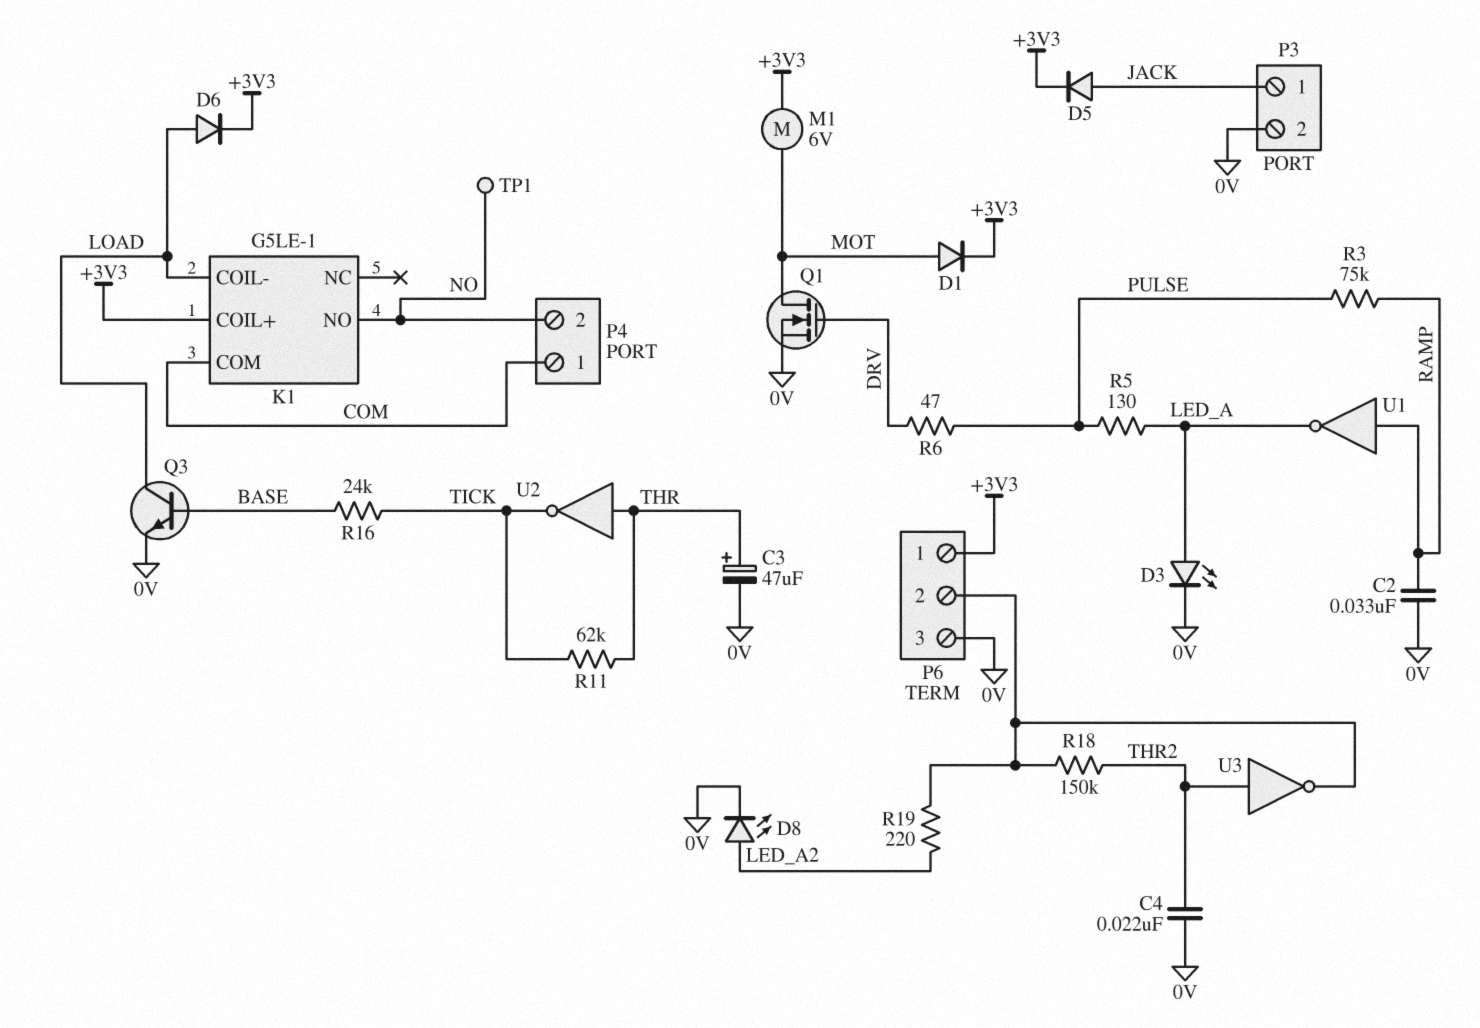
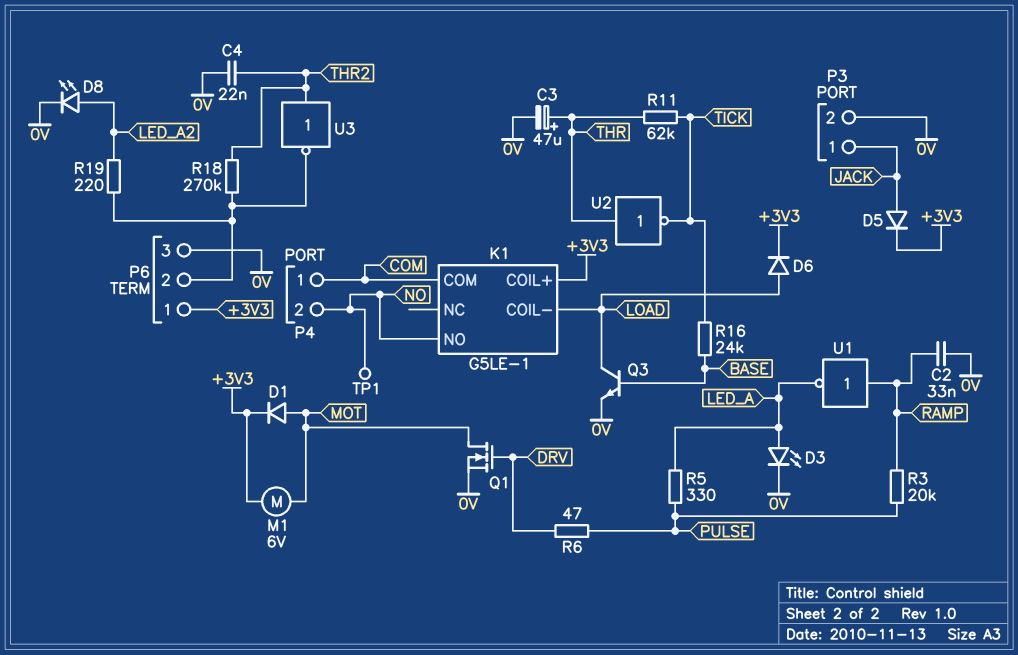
R3: 75k (PULSE, RAMP) -> 20k (PULSE, RAMP)
R5: 130 (LED_A, PULSE) -> 330 (LED_A, PULSE)
R18: 150k (P6/2, THR2) -> 270k (P6/2, THR2)

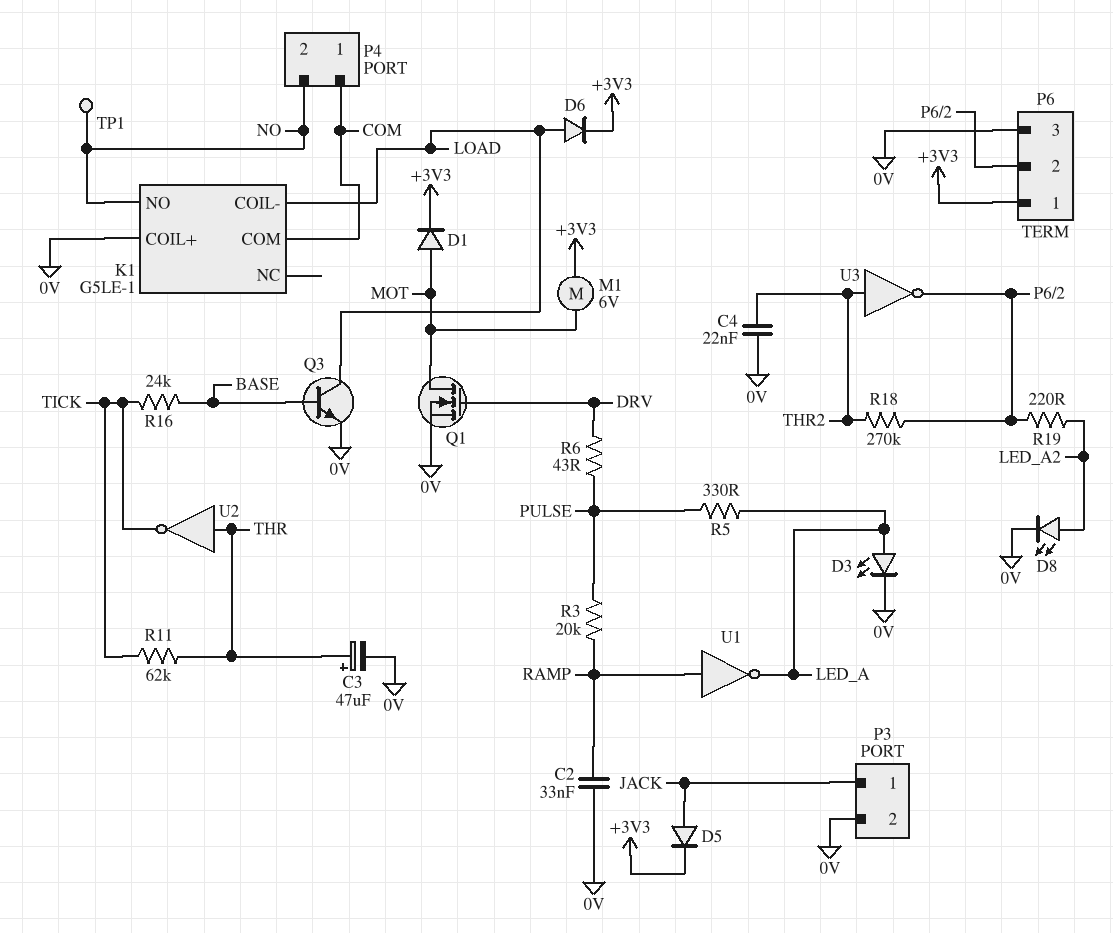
K1 pin COIL+: +3V3 -> 0V
R6: 47 (DRV, PULSE) -> 43 (DRV, PULSE)

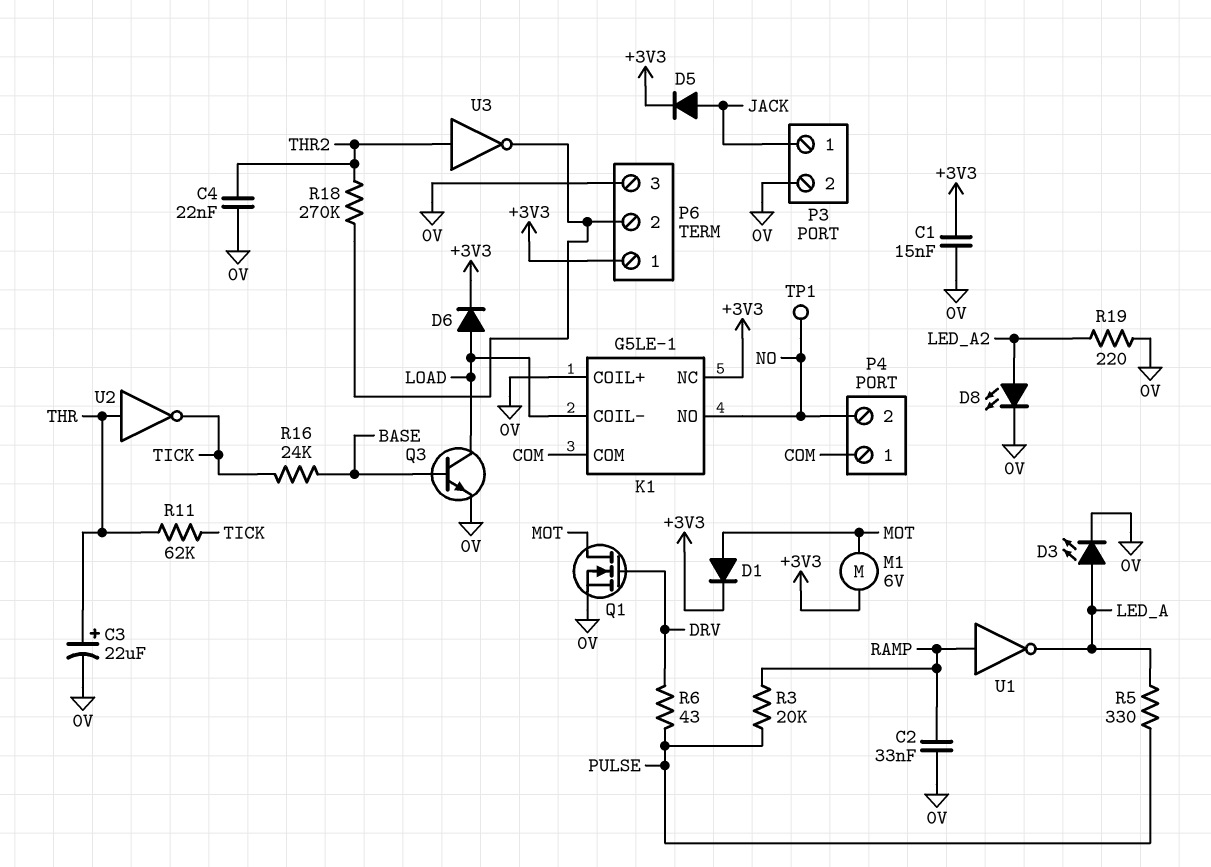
C1: none -> 15nF (+3V3, 0V)
C3: 47uF (plus THR, minus 0V) -> 22uF (plus THR, minus 0V)
K1 pin NC: none -> +3V3
R19: 220 (LED_A2, P6/2) -> 220 (0V, LED_A2)

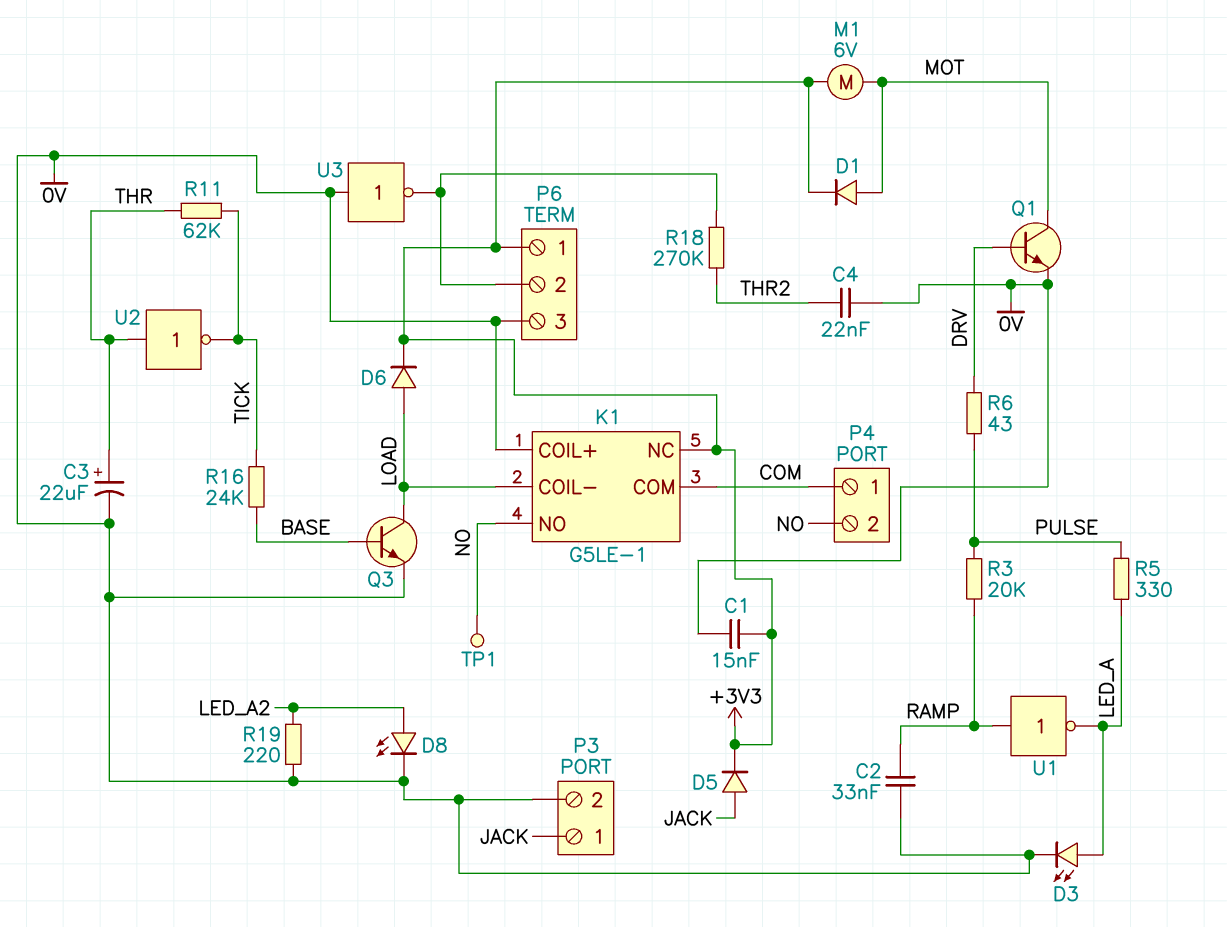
Q1: NMOS (G DRV, D MOT, S 0V) -> NPN (B DRV, C MOT, E 0V)
U3: NOT (in THR2, out P6/2) -> NOT (in 0V, out P6/2)

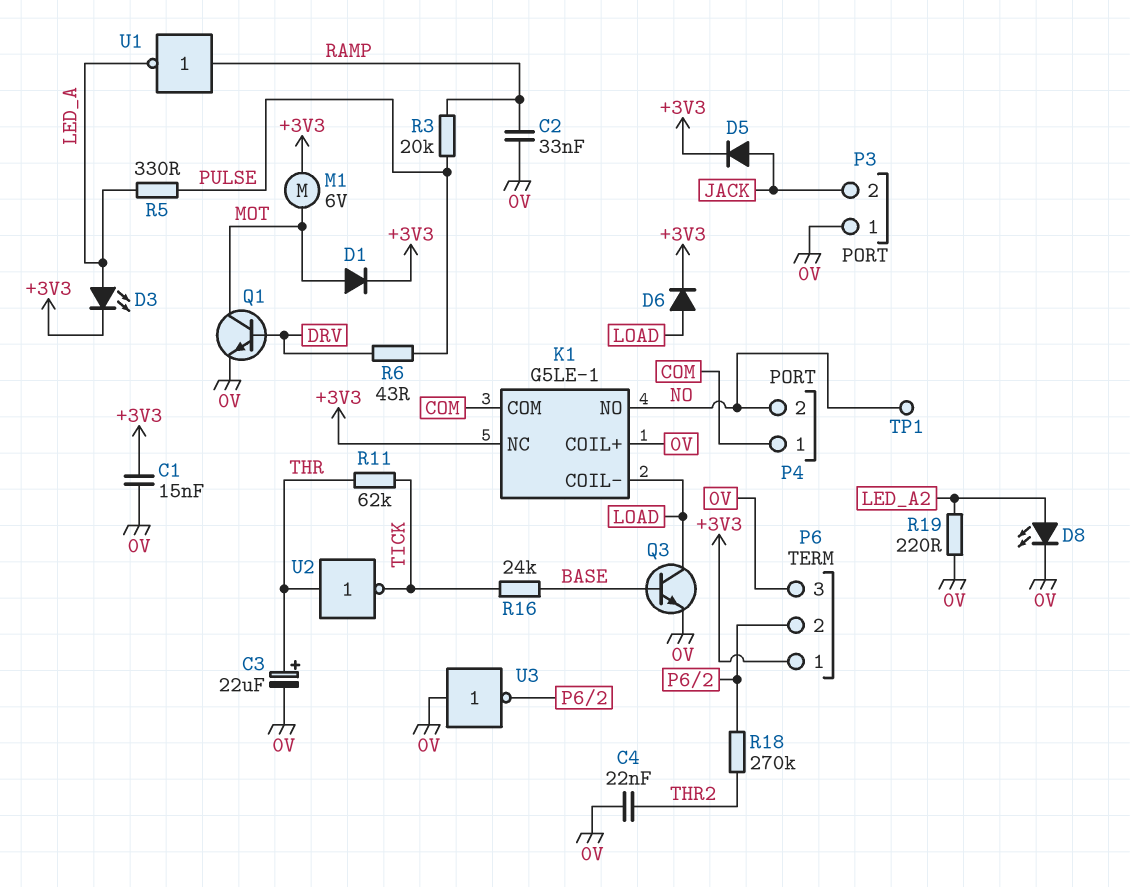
D3: LED (A LED_A, K 0V) -> LED (A LED_A, K +3V3)
P3 pin 1: JACK -> 0V
P3 pin 2: 0V -> JACK

